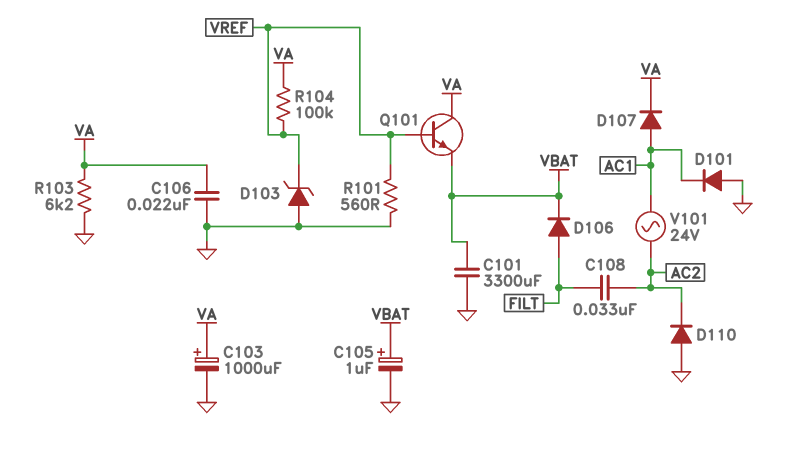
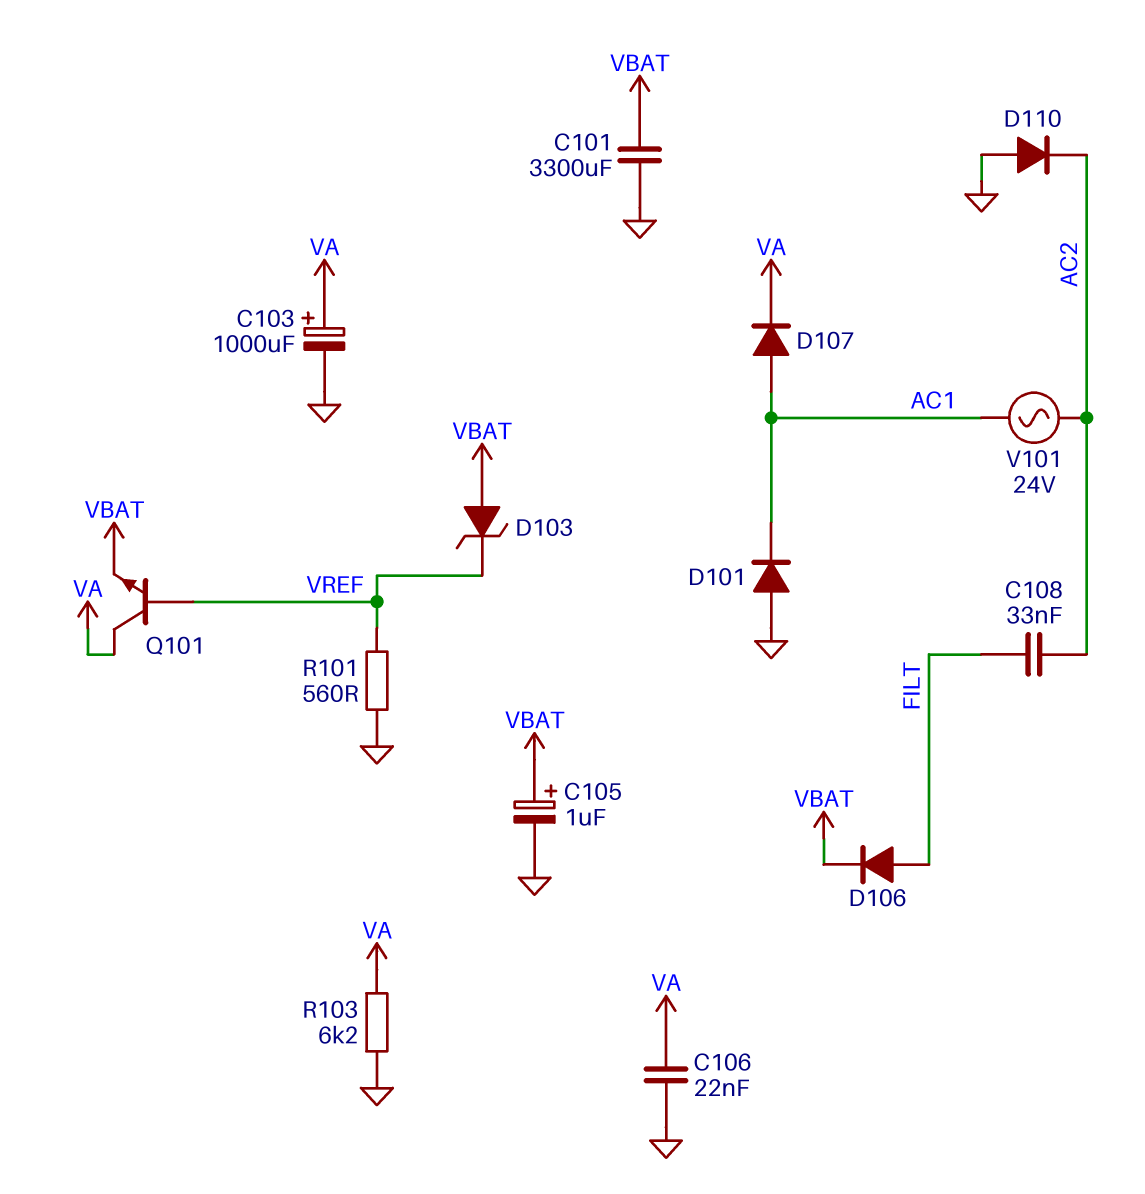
D103: zener (A GND, K VREF) -> zener (A VBAT, K VREF)
R104: 100k (VA, VREF) -> none

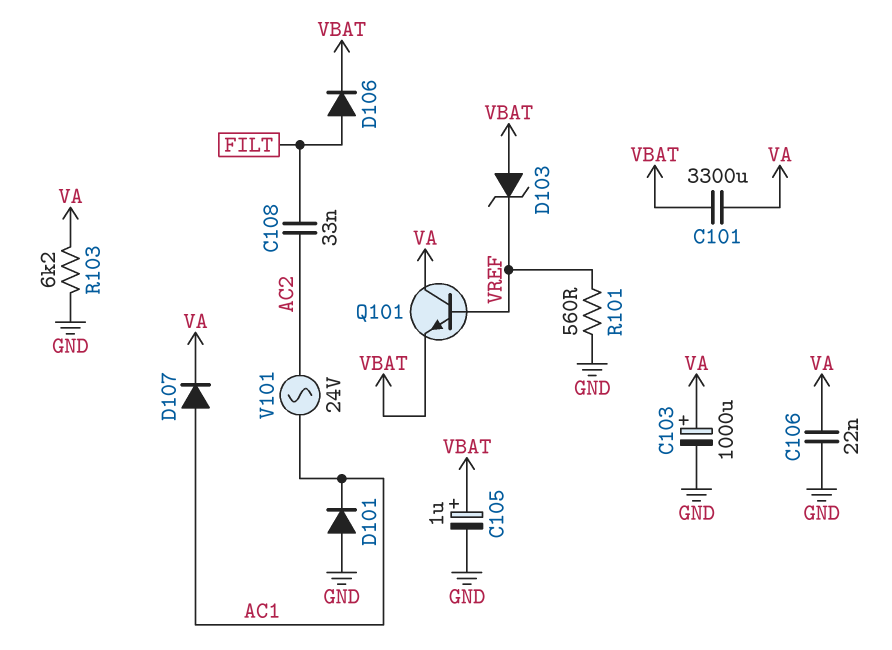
C101: 3300uF (GND, VBAT) -> 3300uF (VA, VBAT)
D110: diode (A GND, K AC2) -> none

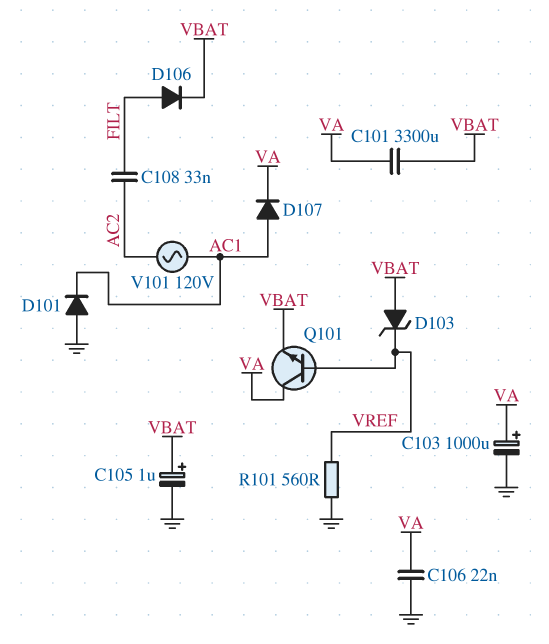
R103: 6.2k (GND, VA) -> none
V101: AC 24V (AC1, AC2) -> AC 120V (AC1, AC2)

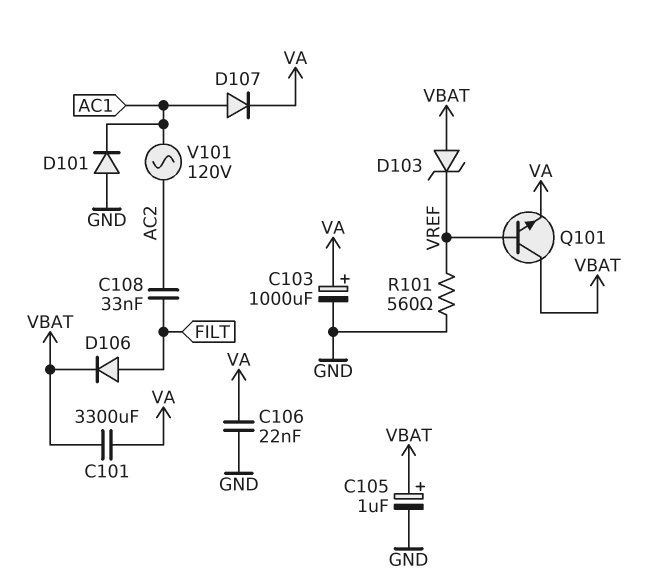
Q101: NPN (B VREF, C VA, E VBAT) -> NPN (B VREF, C VBAT, E VA)

